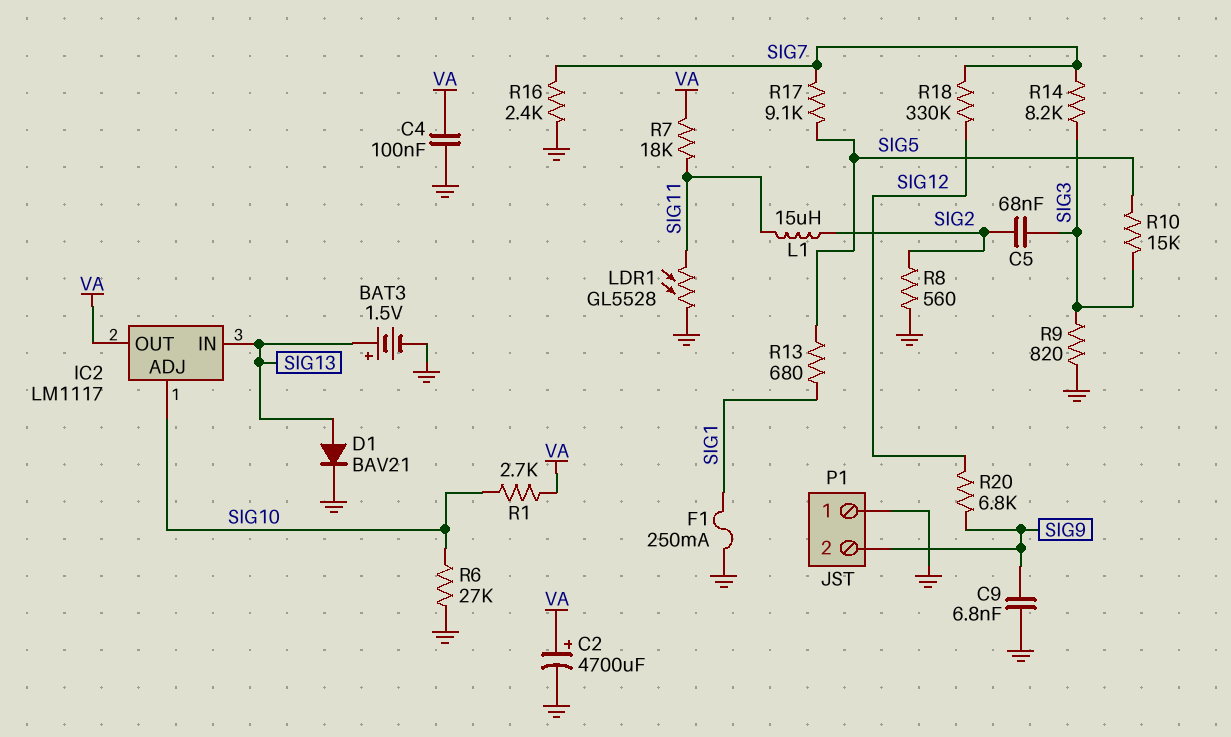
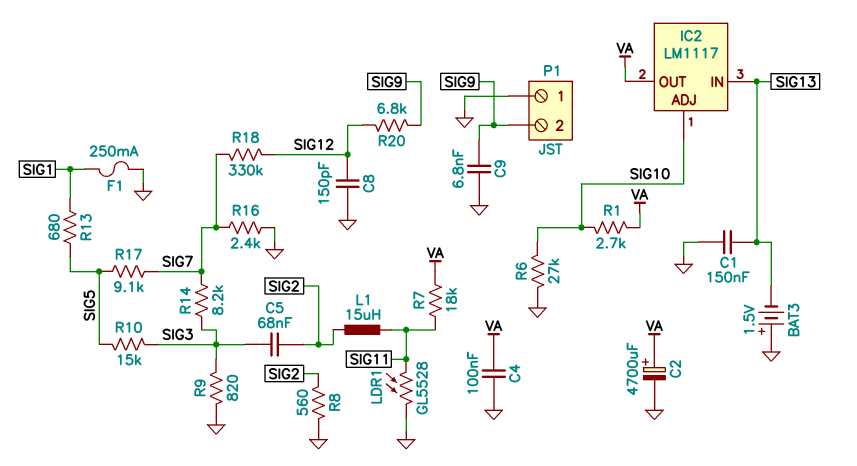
BAT3: 1.5V (plus SIG13, minus GND) -> 1.5V (plus GND, minus SIG13)
C1: none -> 150nF (GND, SIG13)
C8: none -> 150pF (GND, SIG12)
D1: diode BAV21 (A SIG13, K GND) -> none

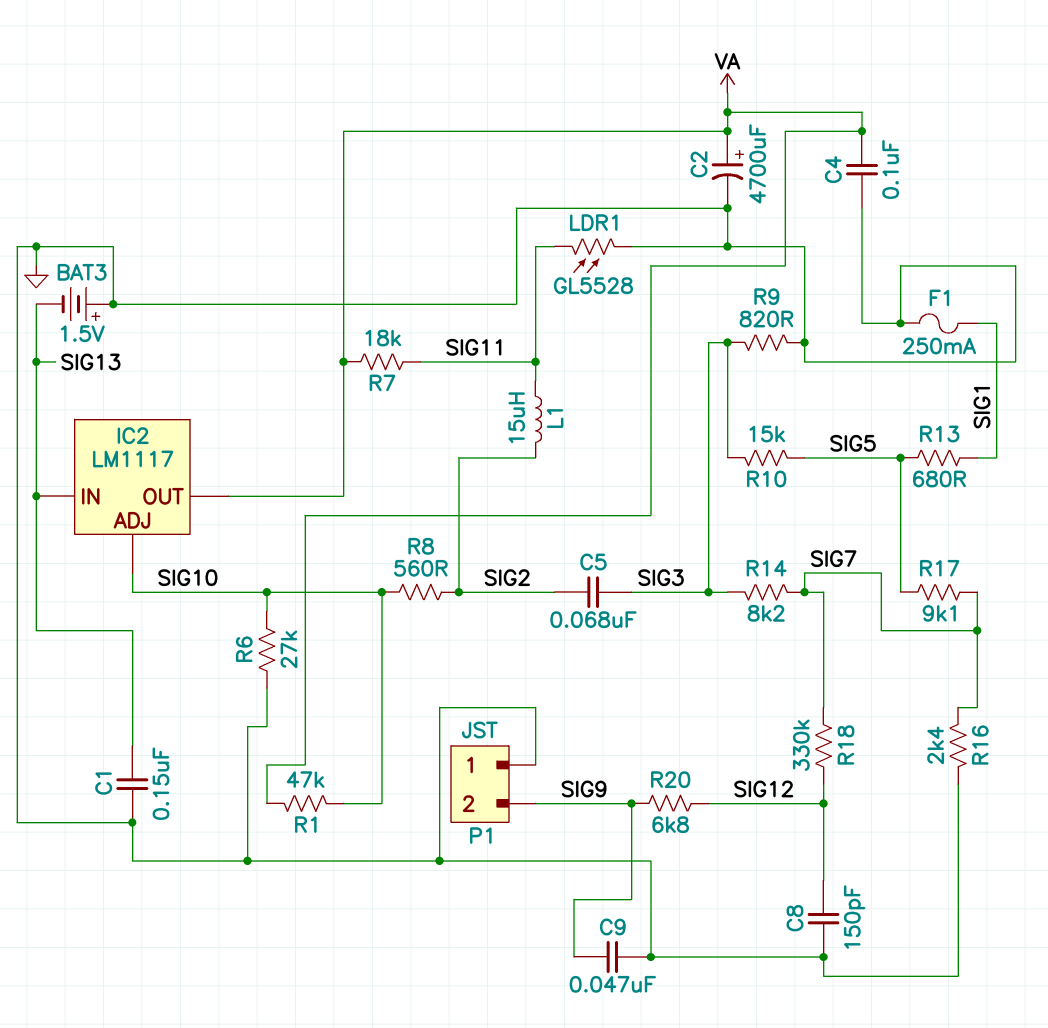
C9: 6.8nF (GND, SIG9) -> 47nF (GND, SIG9)
R1: 2.7k (SIG10, VA) -> 47k (SIG10, VA)
R8: 560 (GND, SIG2) -> 560 (SIG2, SIG10)

